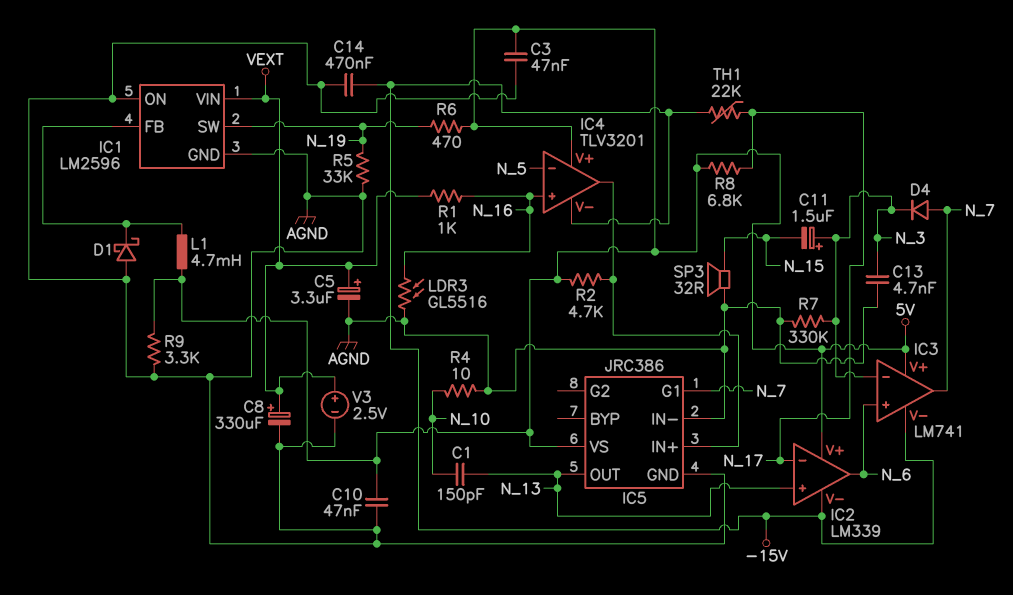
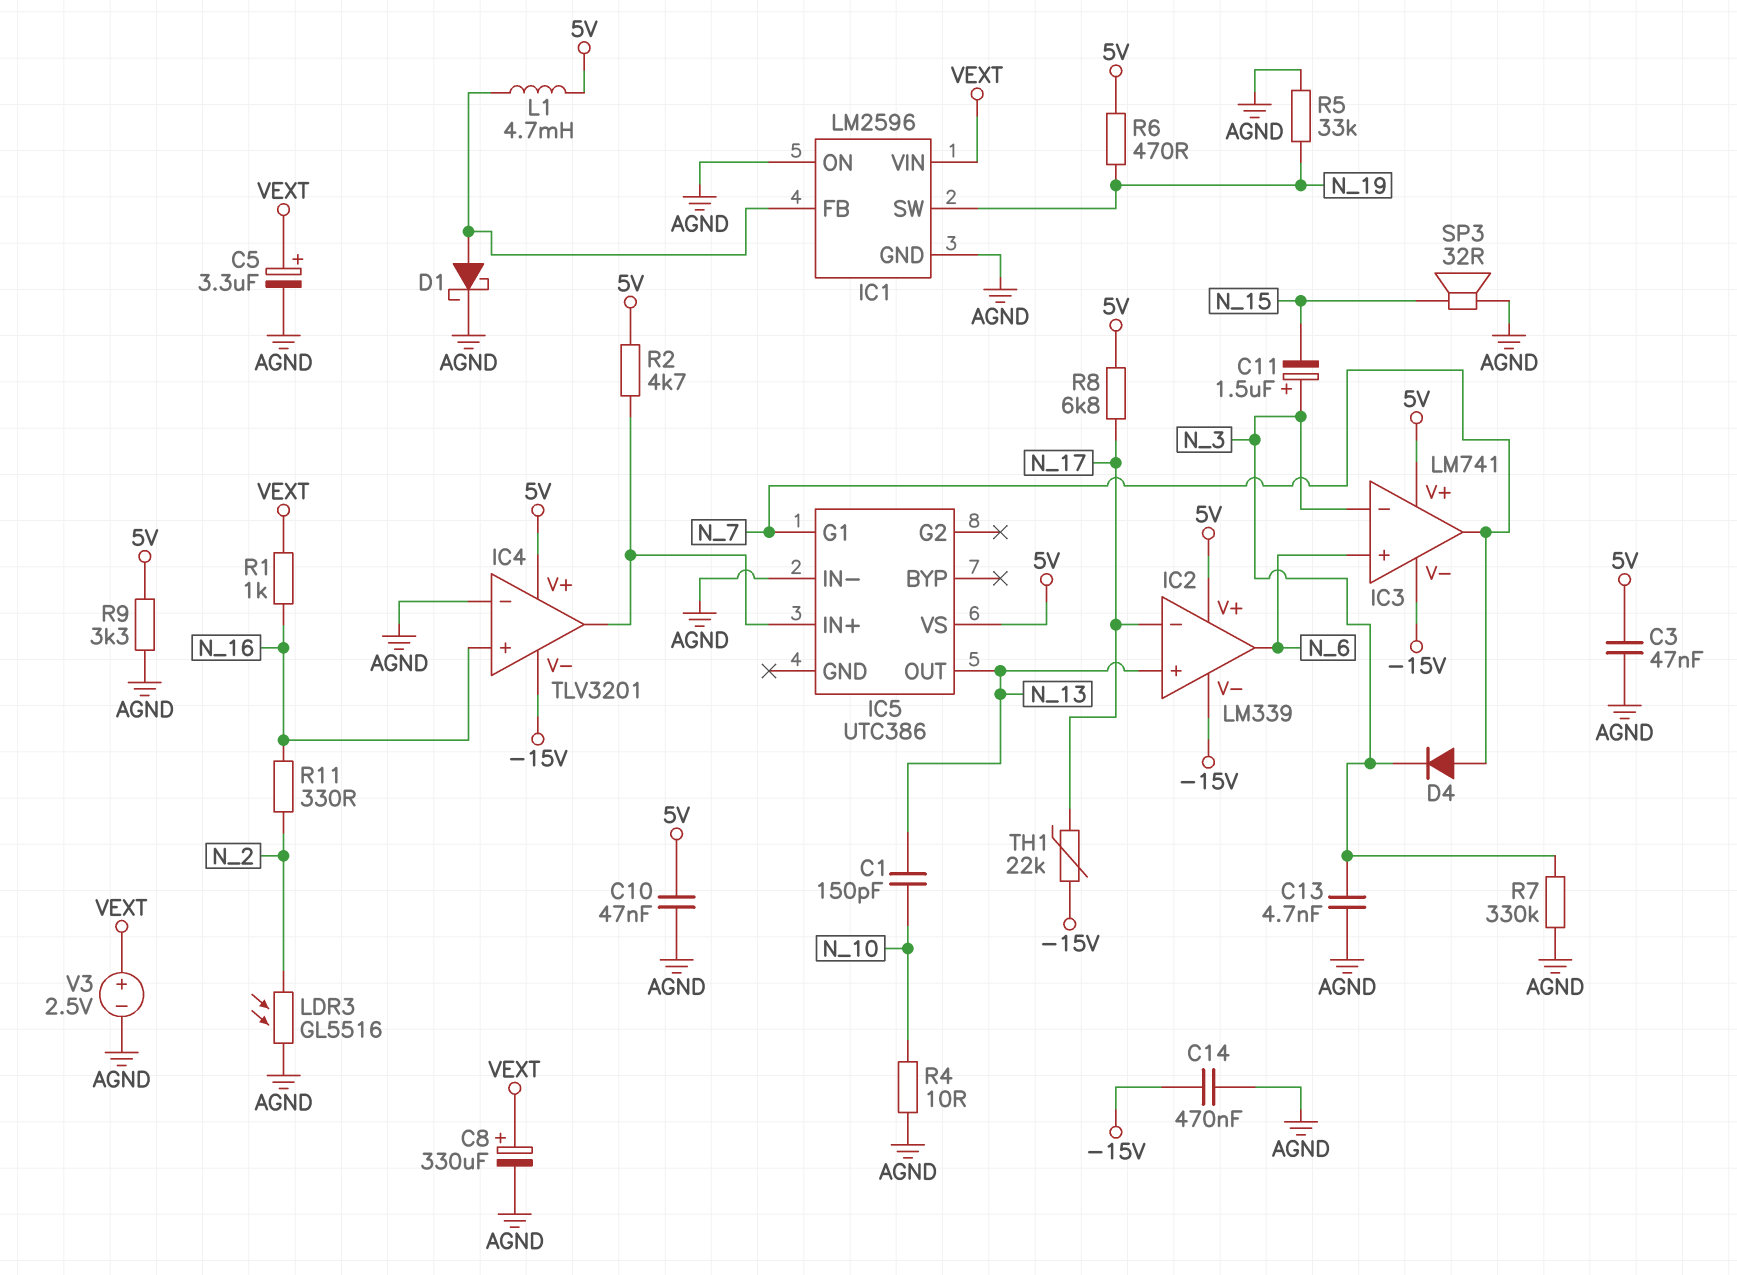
D1: schottky (A AGND, K IC1/FB) -> schottky (A IC1/FB, K AGND)
IC4 pin in-: N_5 -> AGND
IC5: JRC386 -> UTC386
IC5 pin GND: AGND -> none
LDR3: GL5516 (AGND, N_16) -> GL5516 (AGND, N_2)
R11: none -> 330 (N_2, N_16)

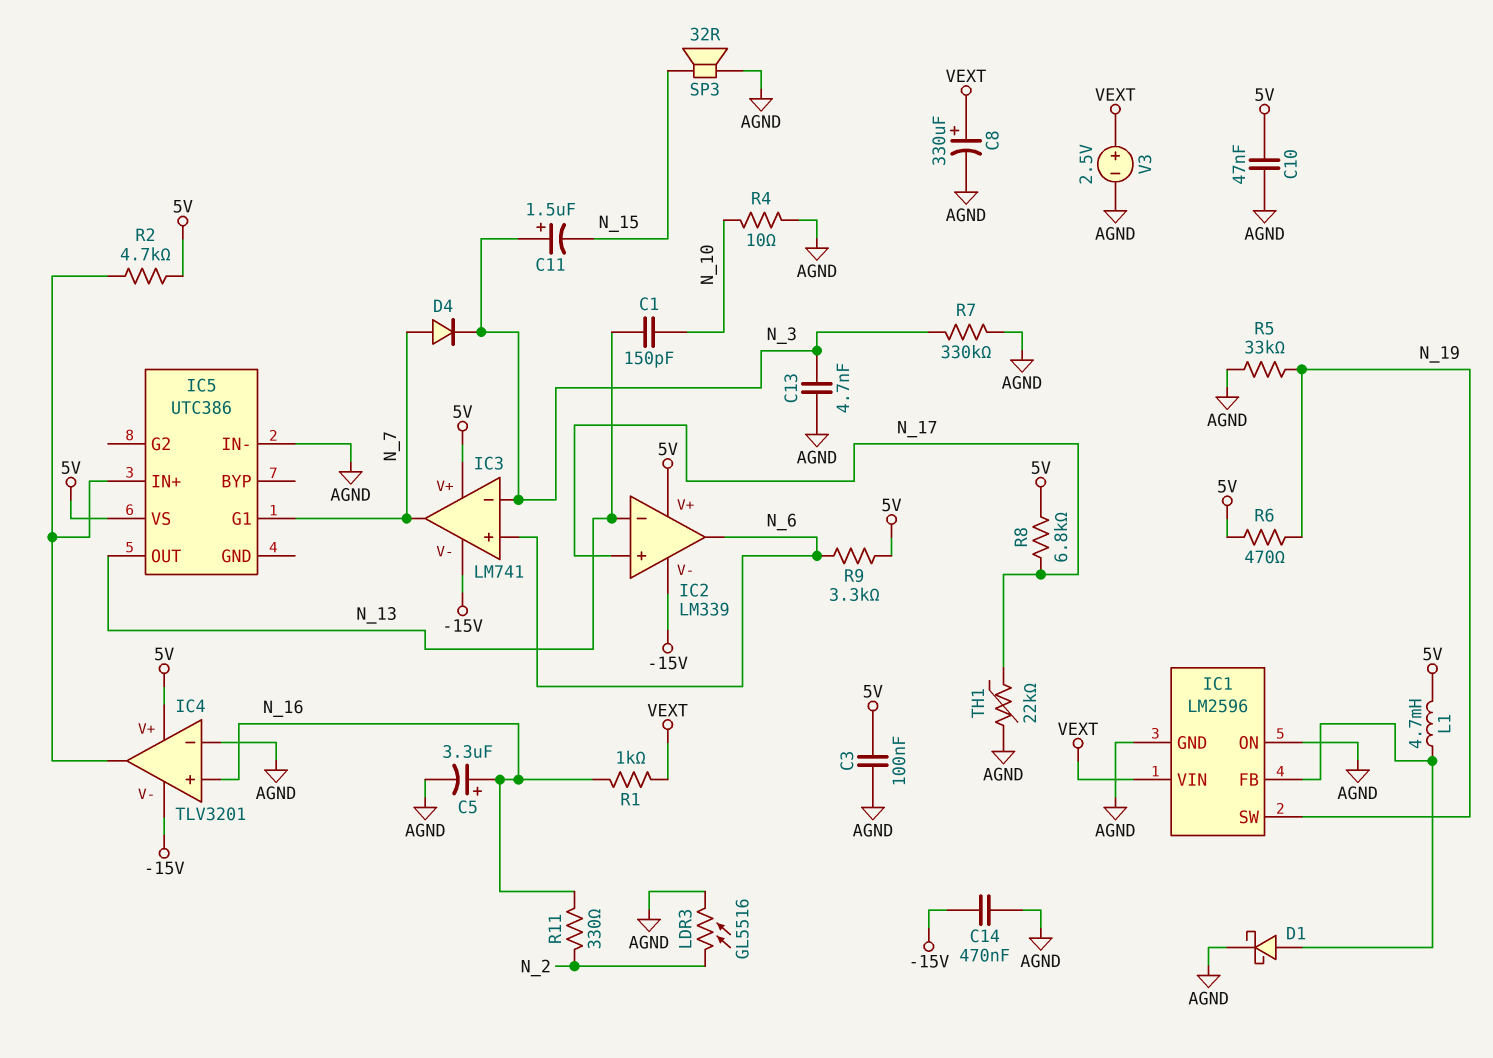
C3: 47nF (5V, AGND) -> 100nF (5V, AGND)
C5: 3.3uF (plus VEXT, minus AGND) -> 3.3uF (plus N_16, minus AGND)
IC2 pin in+: N_13 -> N_17
IC2 pin in-: N_17 -> N_13
R9: 3.3k (5V, AGND) -> 3.3k (5V, N_6)
TH1: 22k (-15V, N_17) -> 22k (AGND, N_17)

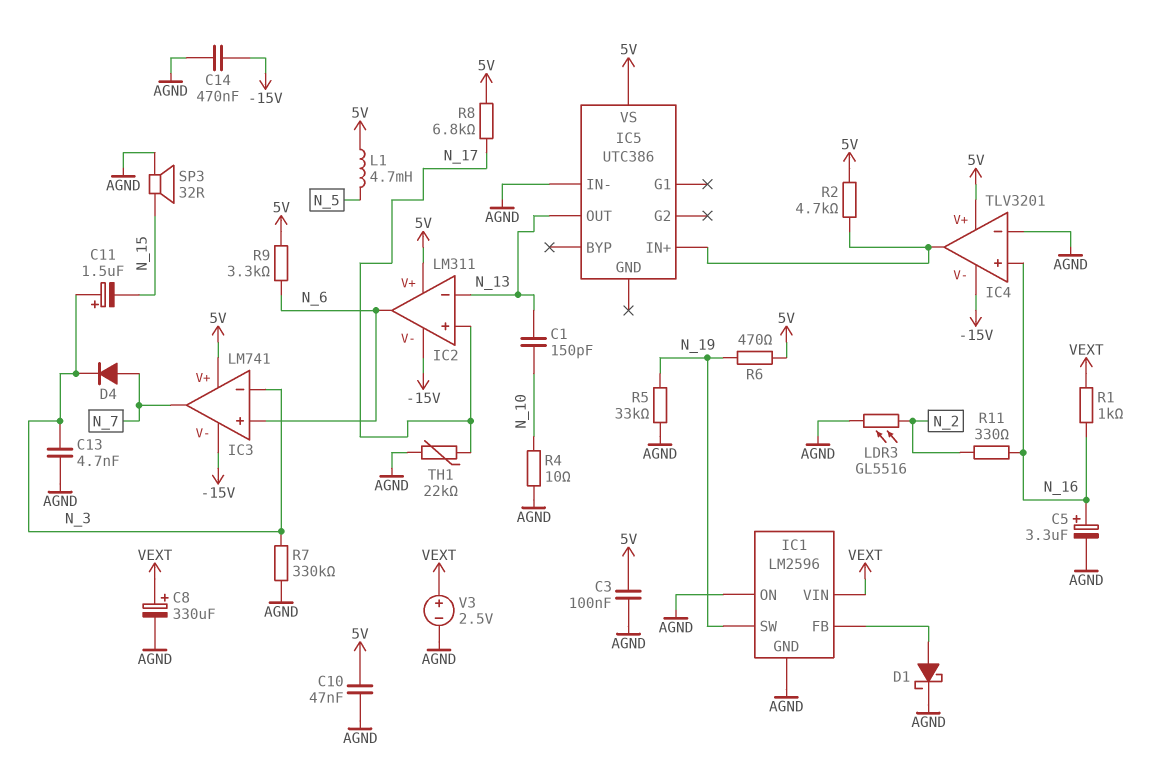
IC2: LM339 -> LM311
IC5 pin G1: N_7 -> none
L1: 4.7mH (5V, IC1/FB) -> 4.7mH (5V, N_5)

